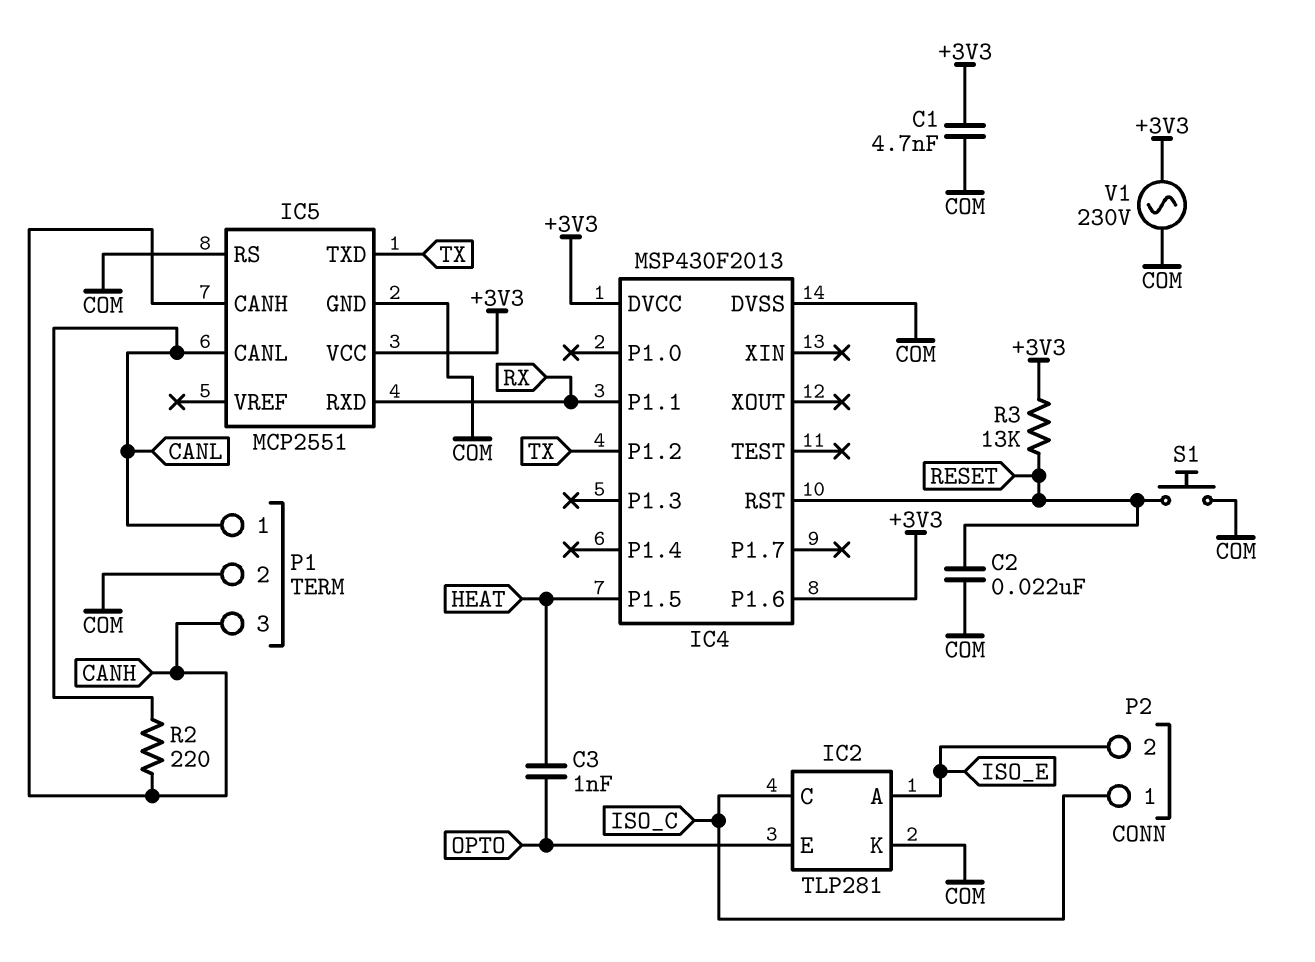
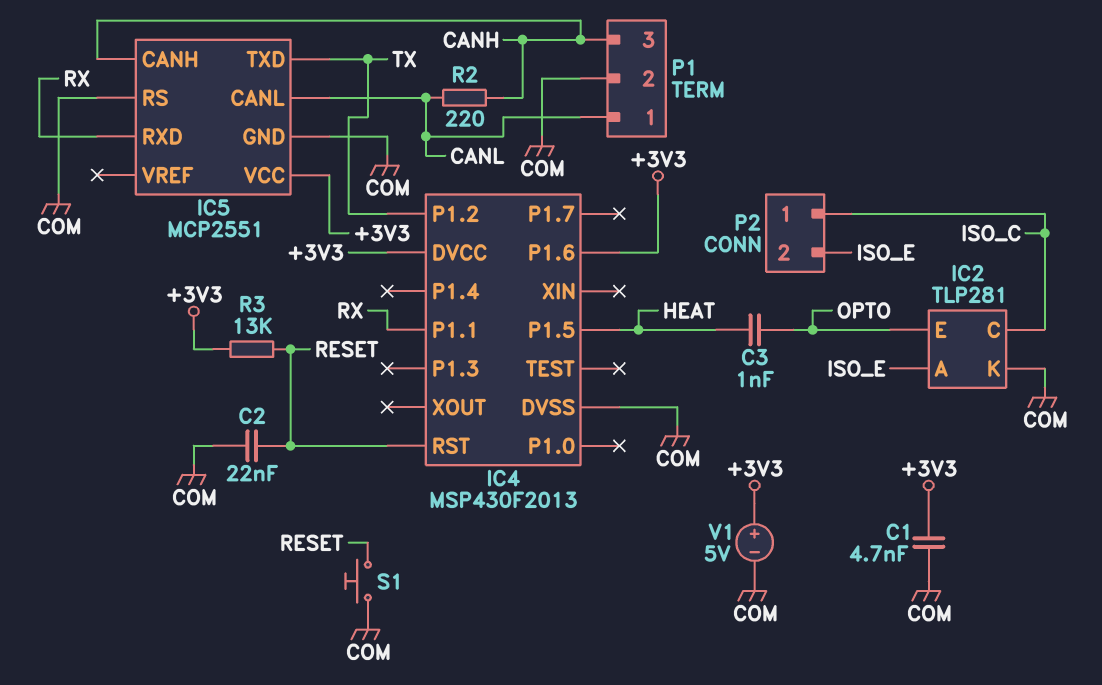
V1: AC 230V (+3V3, COM) -> 5V (plus +3V3, minus COM)

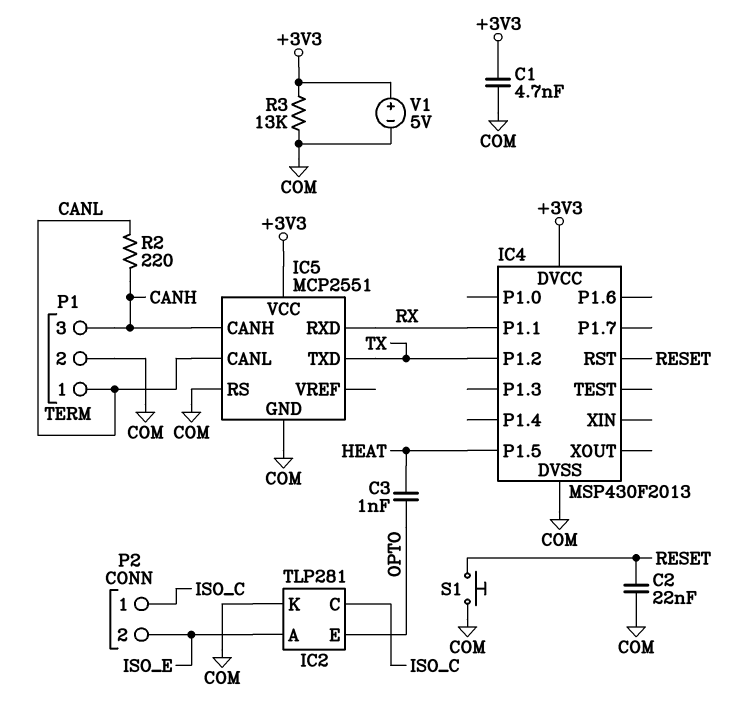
IC4 pin P1.6: +3V3 -> none
R3: 13k (+3V3, RESET) -> 13k (+3V3, COM)

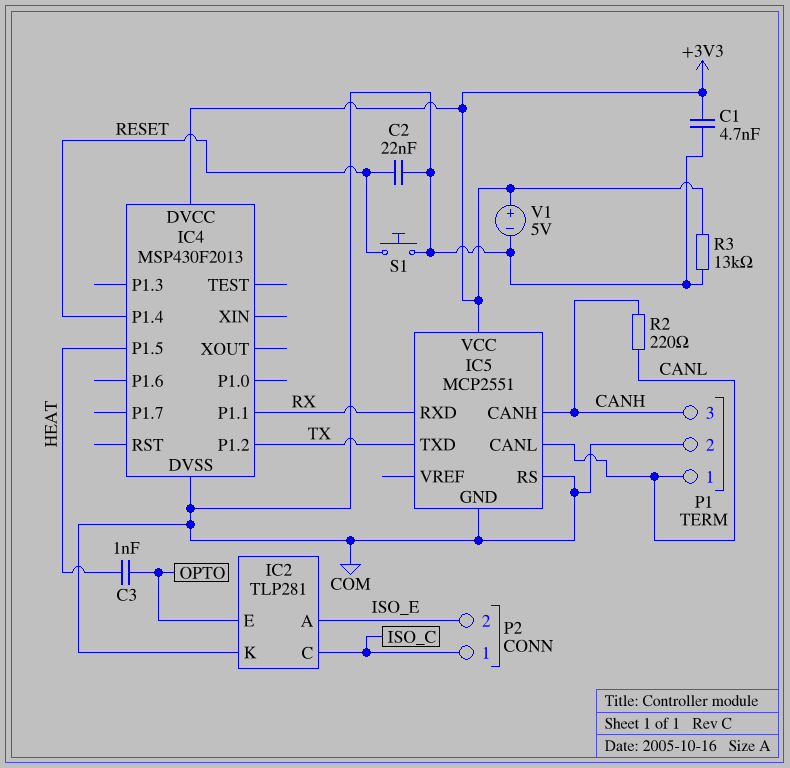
IC4 pin P1.4: none -> RESET
IC4 pin RST: RESET -> none

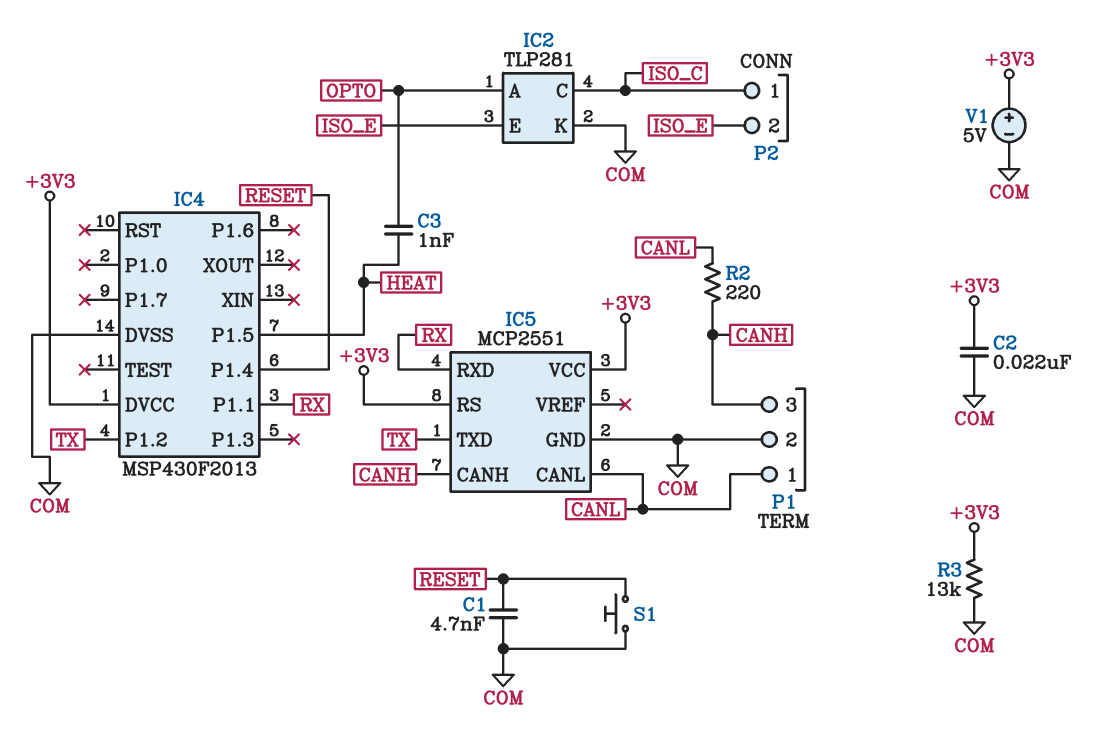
C1: 4.7nF (+3V3, COM) -> 4.7nF (COM, RESET)
C2: 22nF (COM, RESET) -> 22nF (+3V3, COM)
IC2 pin A: ISO_E -> OPTO
IC2 pin E: OPTO -> ISO_E
IC5 pin RS: COM -> +3V3

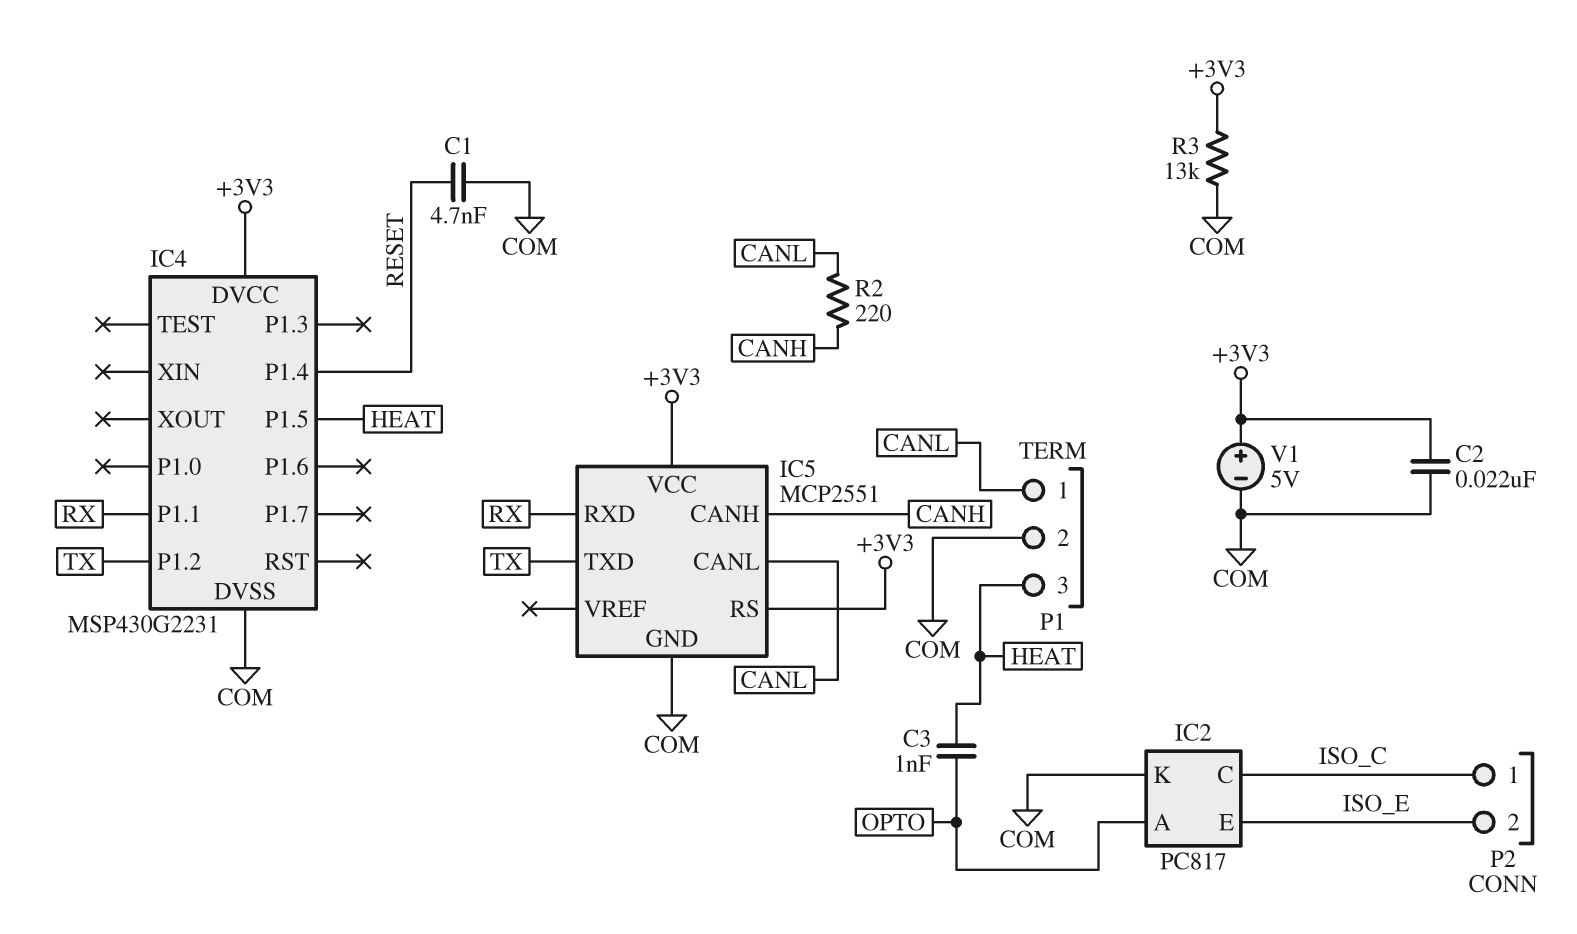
IC2: TLP281 -> PC817
IC4: MSP430F2013 -> MSP430G2231
P1 pin 3: CANH -> HEAT
S1: button (COM, RESET) -> none

